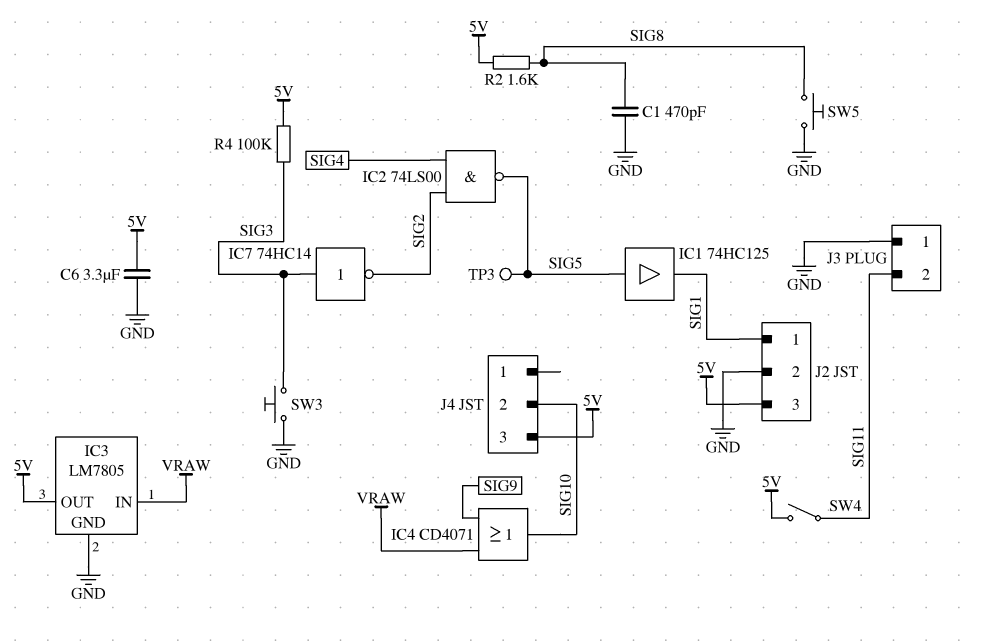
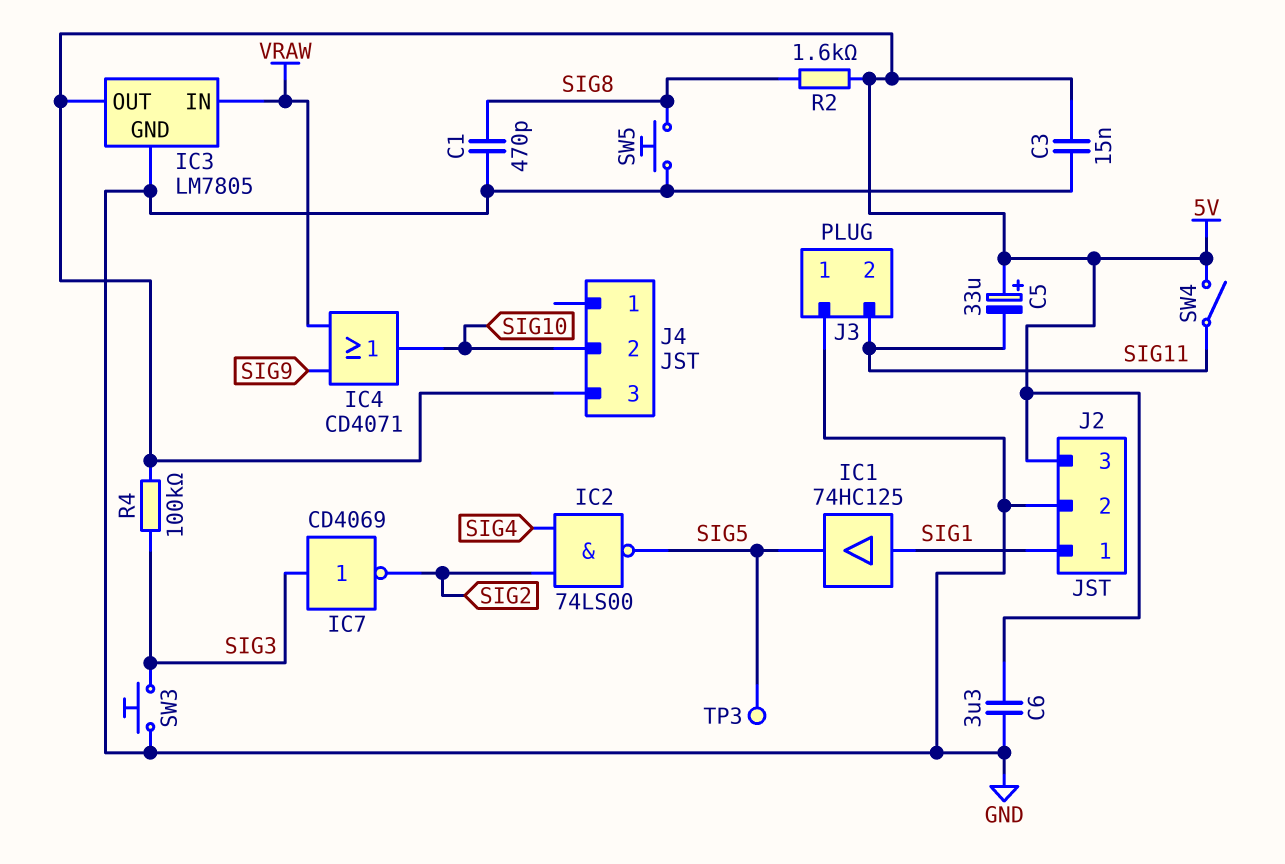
C3: none -> 15nF (5V, GND)
C5: none -> 33uF (plus 5V, minus SIG11)
IC1: buffer 74HC125 (in SIG5, out SIG1) -> buffer 74HC125 (in SIG1, out SIG5)
IC7: NOT 74HC14 (in SIG3, out SIG2) -> NOT CD4069 (in SIG3, out SIG2)

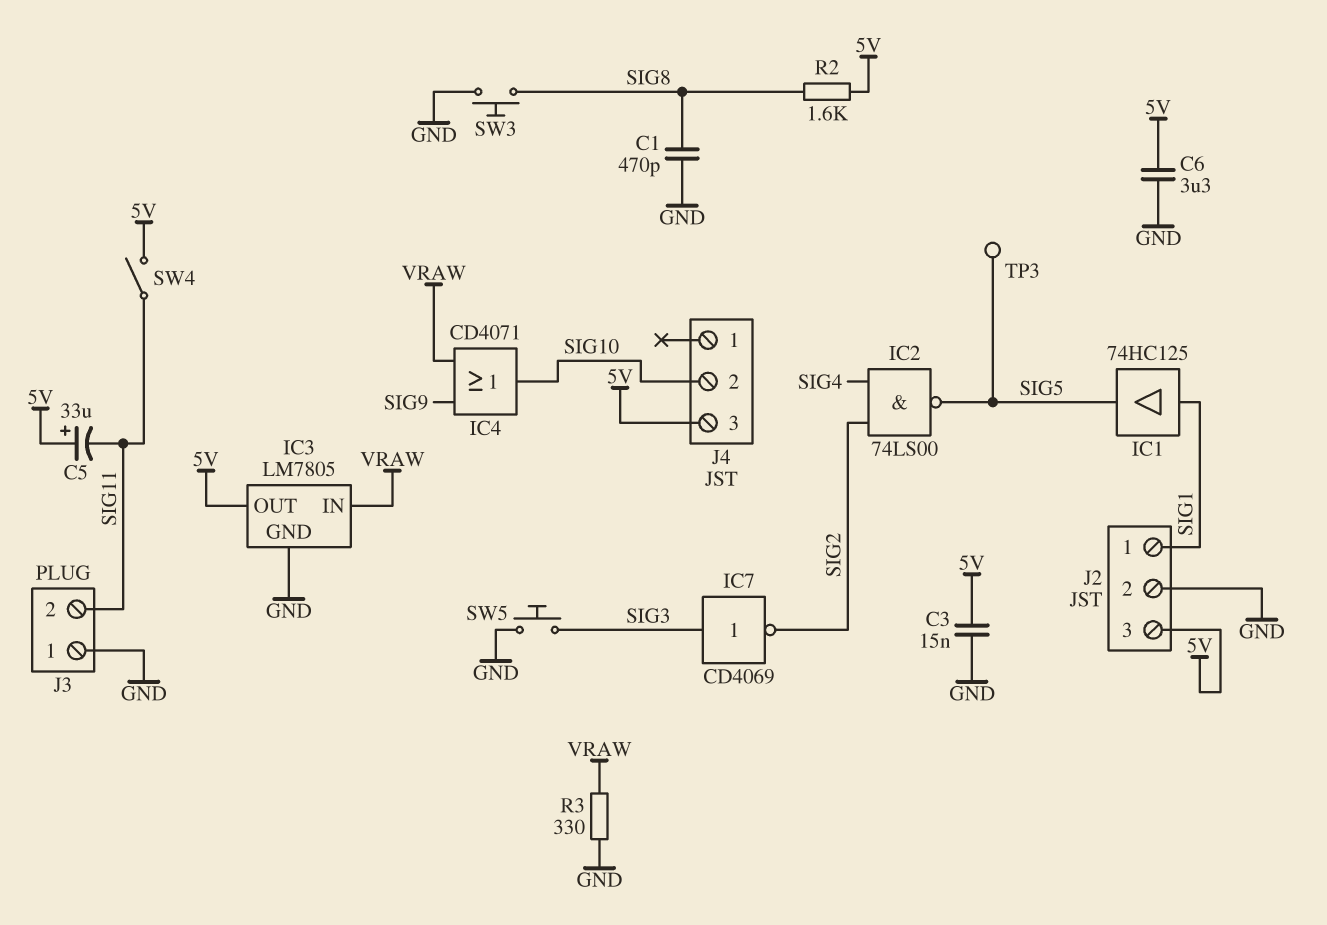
R3: none -> 330 (GND, VRAW)
R4: 100k (5V, SIG3) -> none
SW3: button (GND, SIG3) -> button (GND, SIG8)
SW5: button (GND, SIG8) -> button (GND, SIG3)

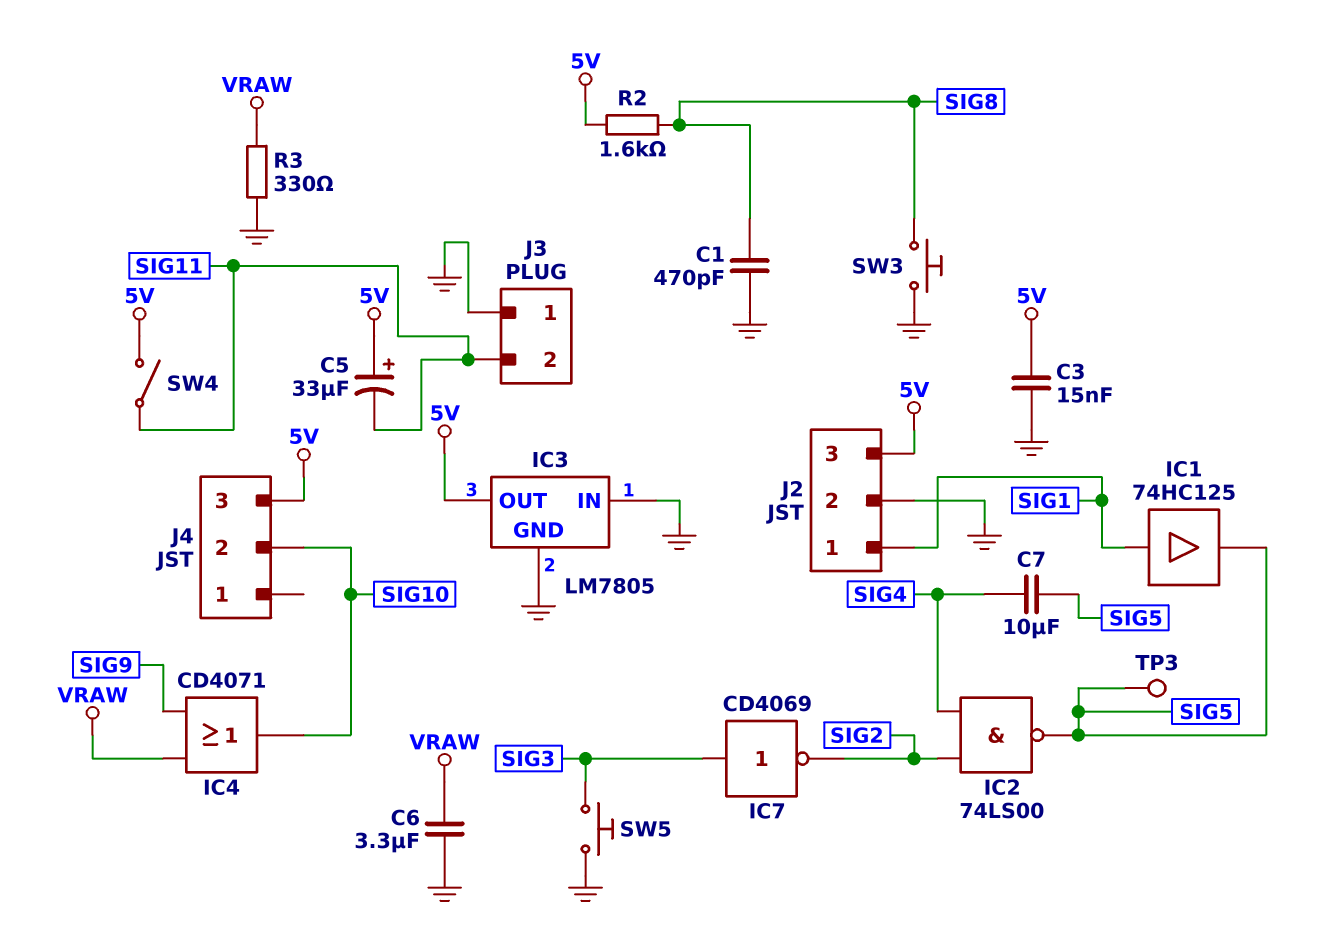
C6: 3.3uF (5V, GND) -> 3.3uF (GND, VRAW)
C7: none -> 10uF (SIG4, SIG5)
IC3 pin IN: VRAW -> GND

